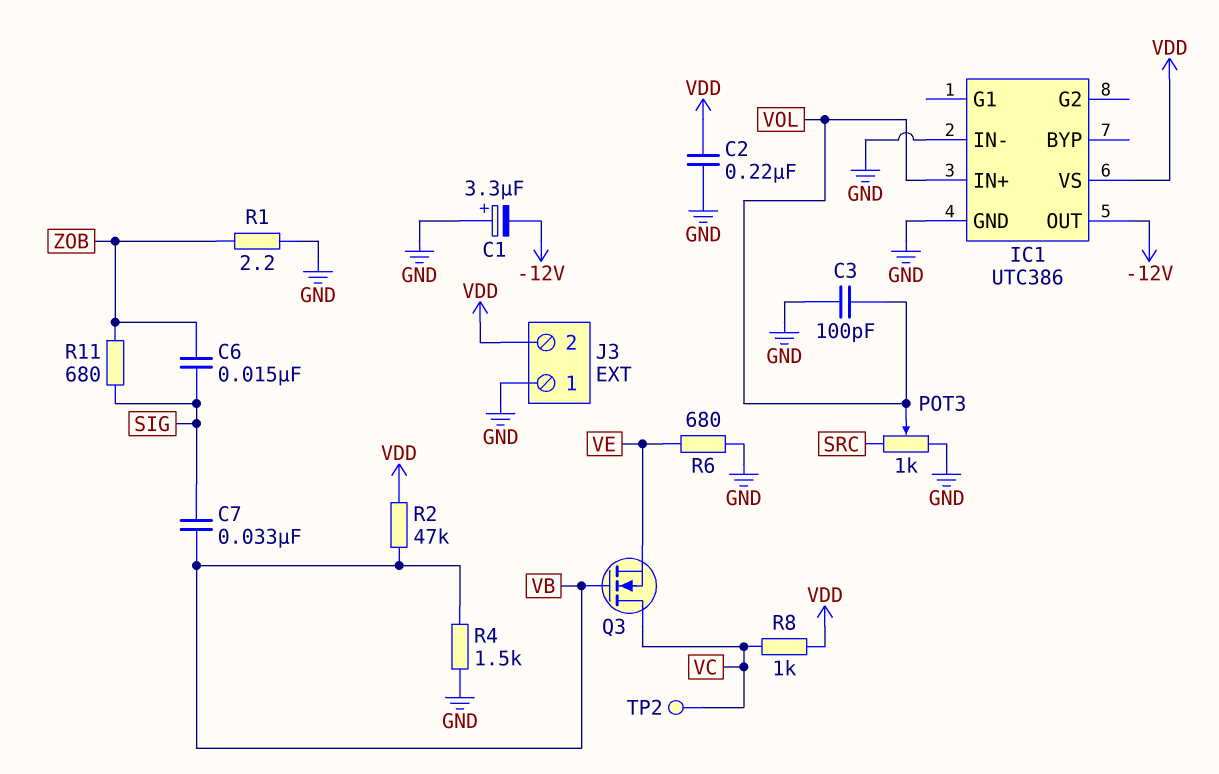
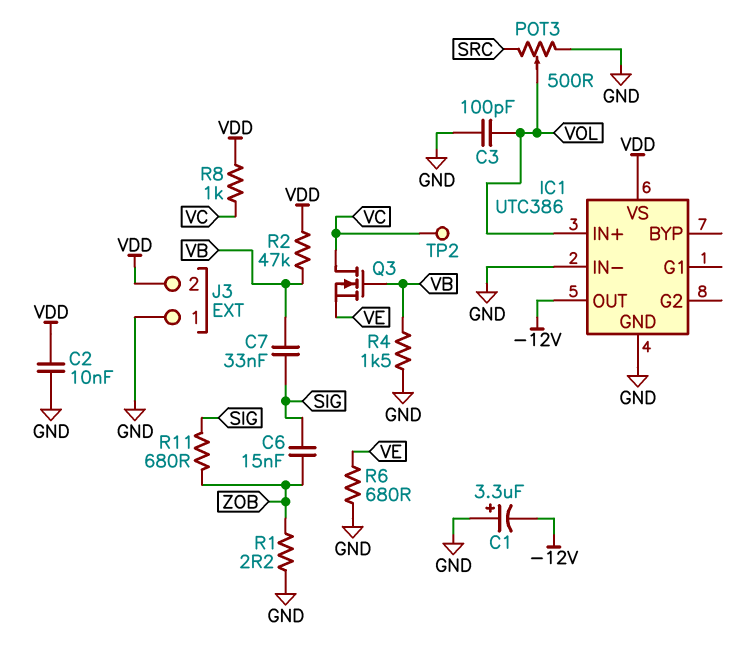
C2: 220nF (GND, VDD) -> 10nF (GND, VDD)
POT3: 1k (GND, SRC, wiper VOL) -> 500 (GND, SRC, wiper VOL)

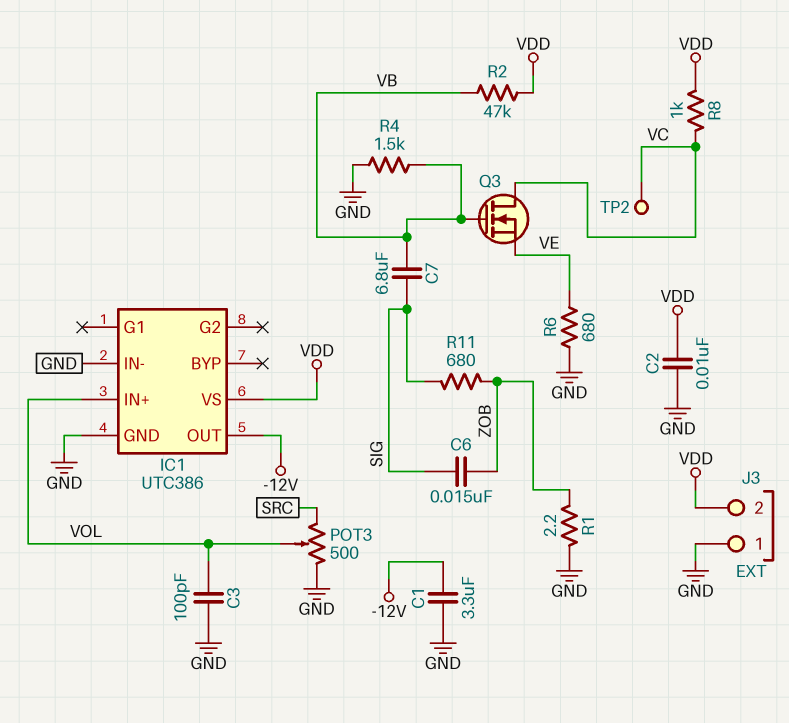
C1: 3.3uF (plus GND, minus -12V) -> 3.3uF (-12V, GND)
C7: 33nF (SIG, VB) -> 6.8uF (SIG, VB)

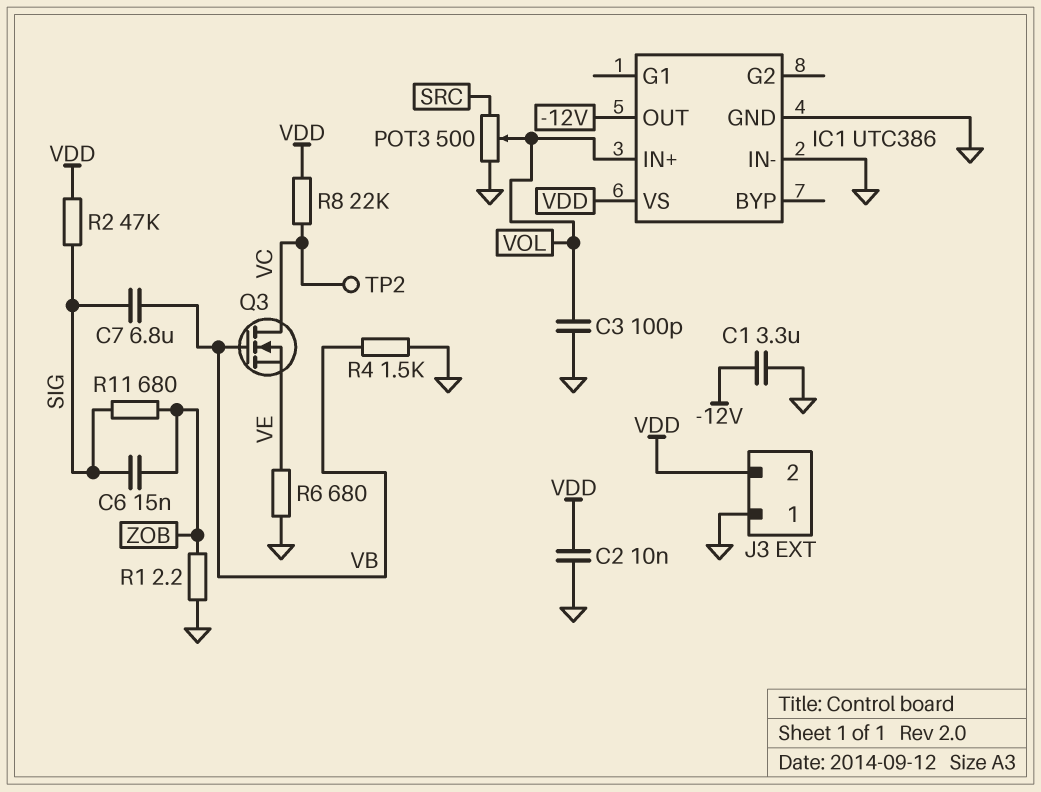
R2: 47k (VB, VDD) -> 47k (SIG, VDD)
R8: 1k (VC, VDD) -> 22k (VC, VDD)

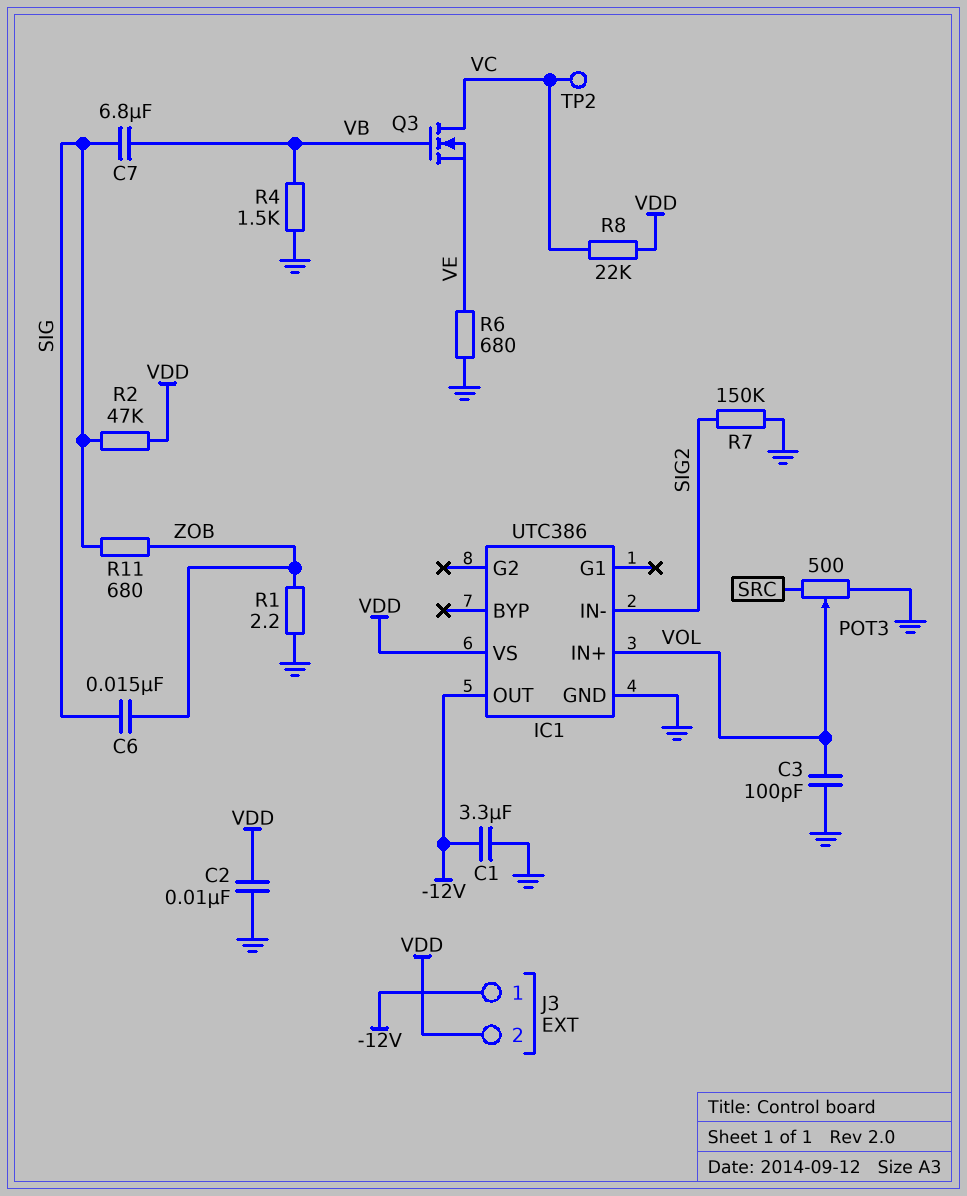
IC1 pin IN-: GND -> SIG2
J3 pin 1: GND -> -12V
R7: none -> 150k (GND, SIG2)

